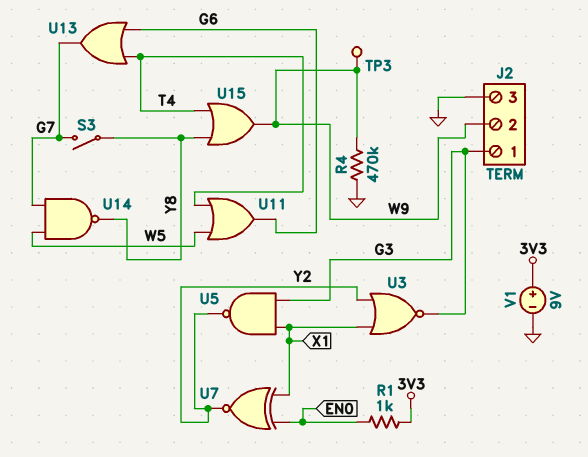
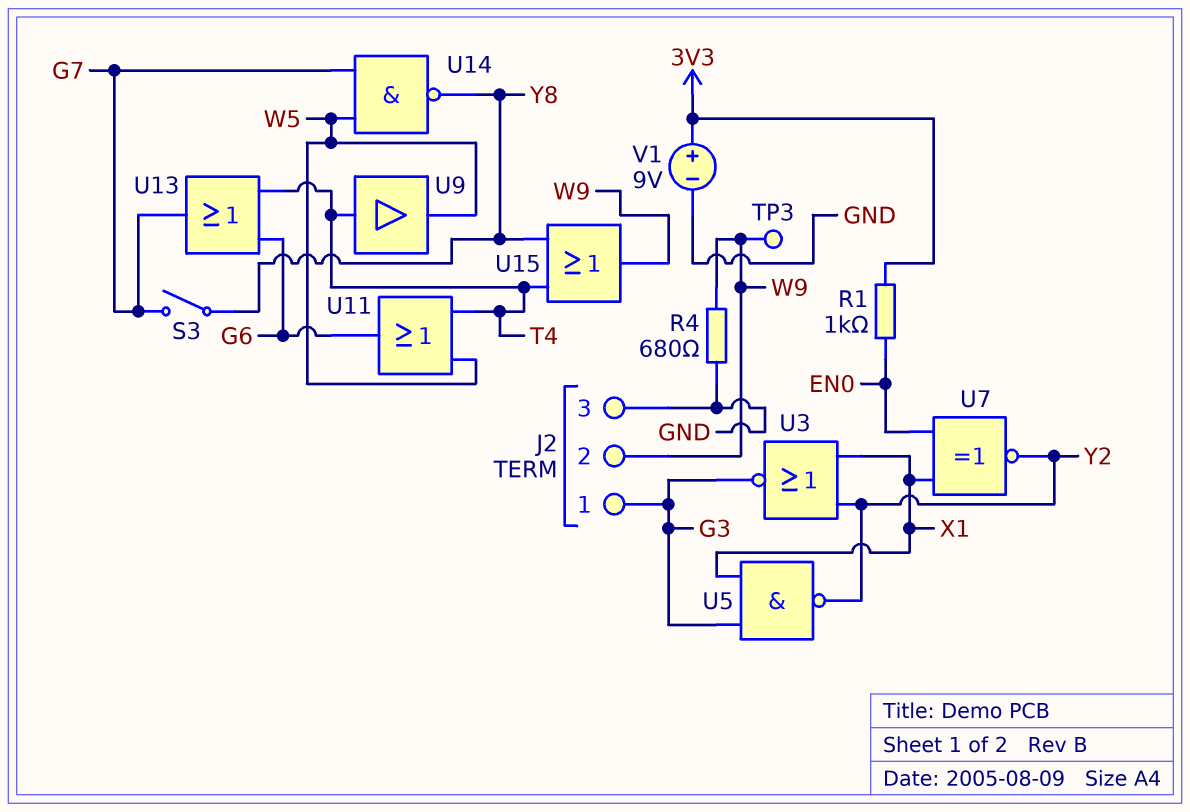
R4: 470k (GND, W9) -> 680 (GND, W9)
U9: none -> buffer (in T4, out W5)

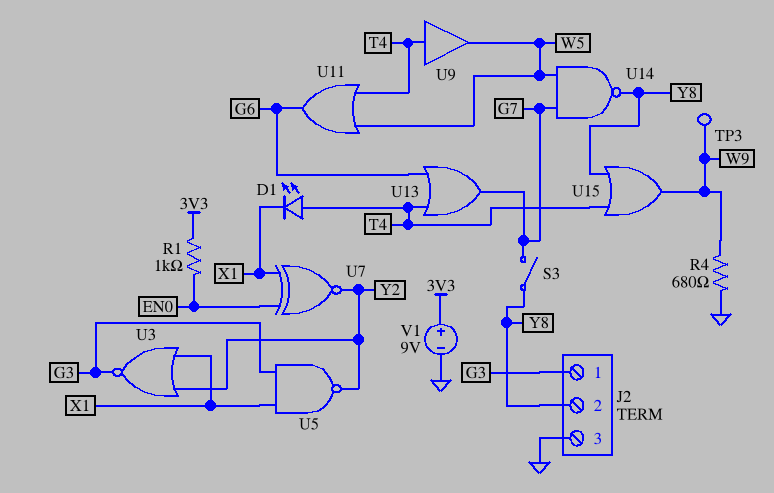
D1: none -> LED (A T4, K X1)
J2 pin 2: W9 -> Y8

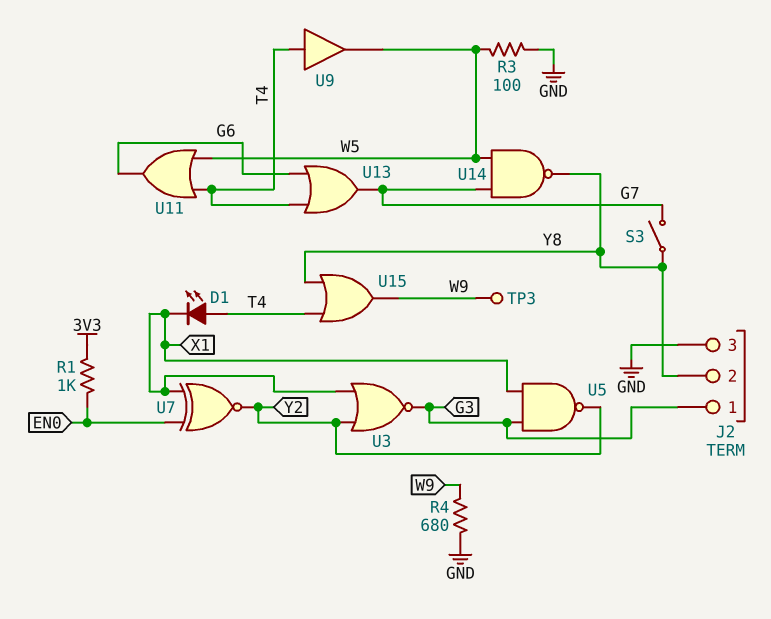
R3: none -> 100 (GND, W5)
V1: 9V (plus 3V3, minus GND) -> none

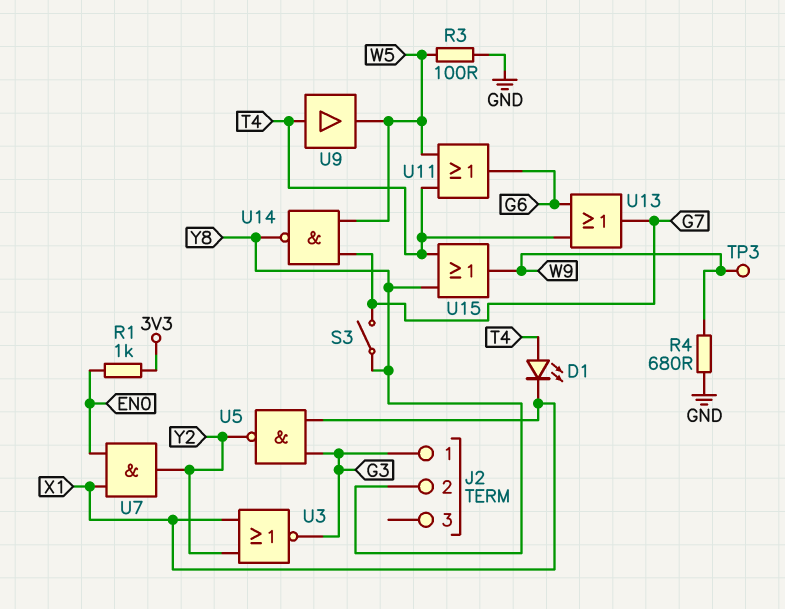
J2 pin 3: GND -> none
U7: XNOR (in EN0, in X1, out Y2) -> AND (in EN0, in X1, out Y2)

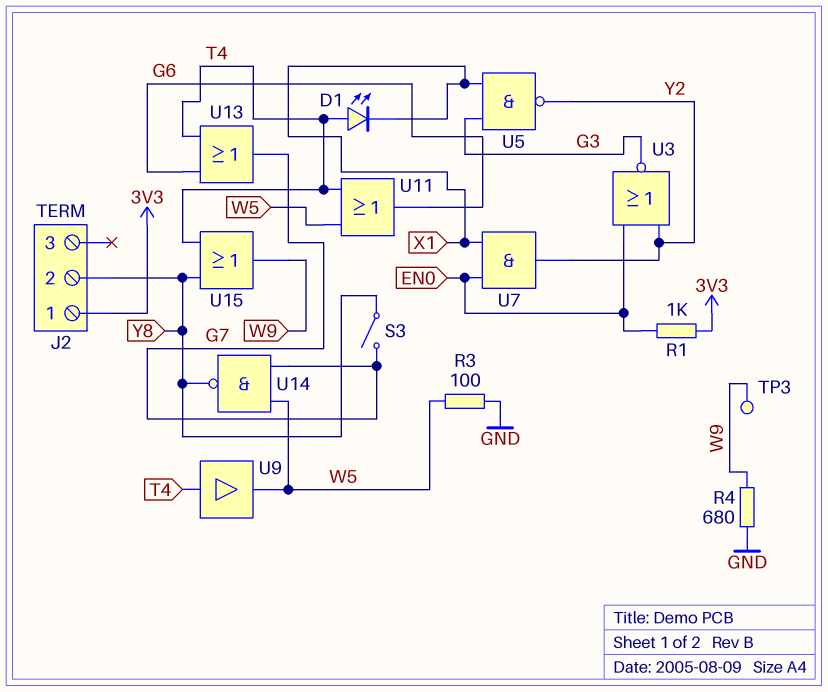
J2 pin 1: G3 -> 3V3
U3: NOR (in X1, in Y2, out G3) -> NOR (in EN0, in Y2, out G3)

